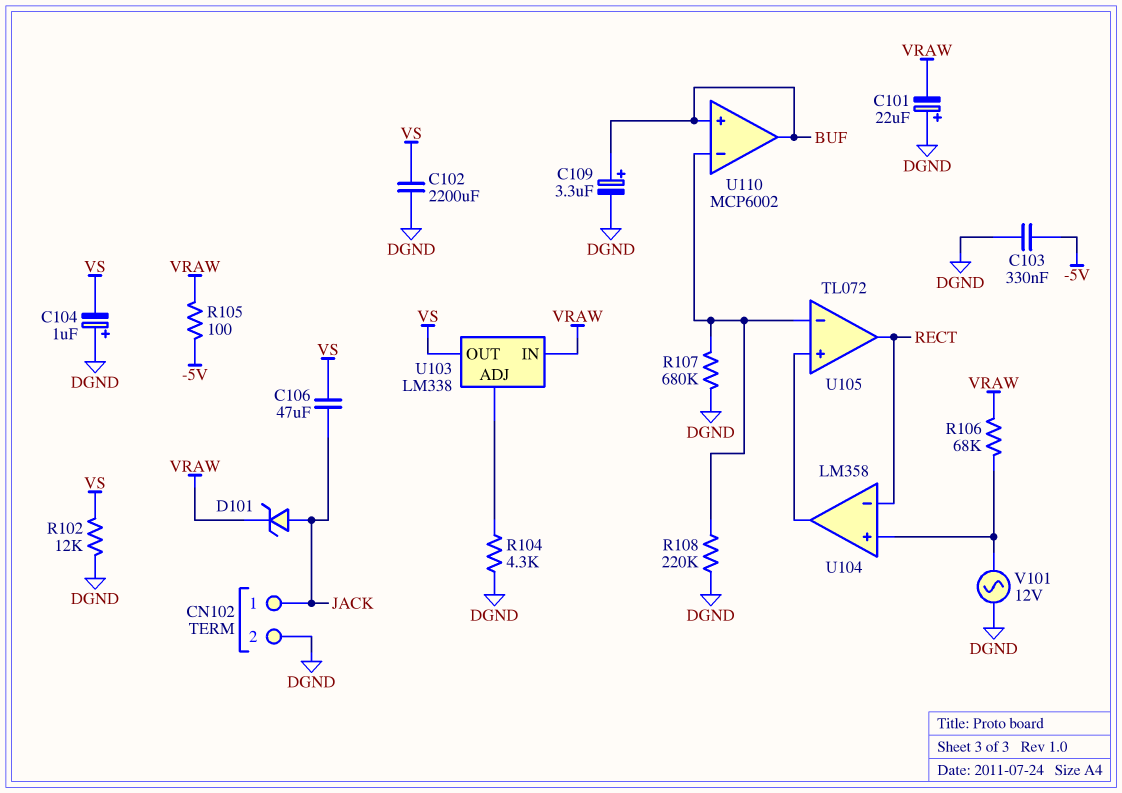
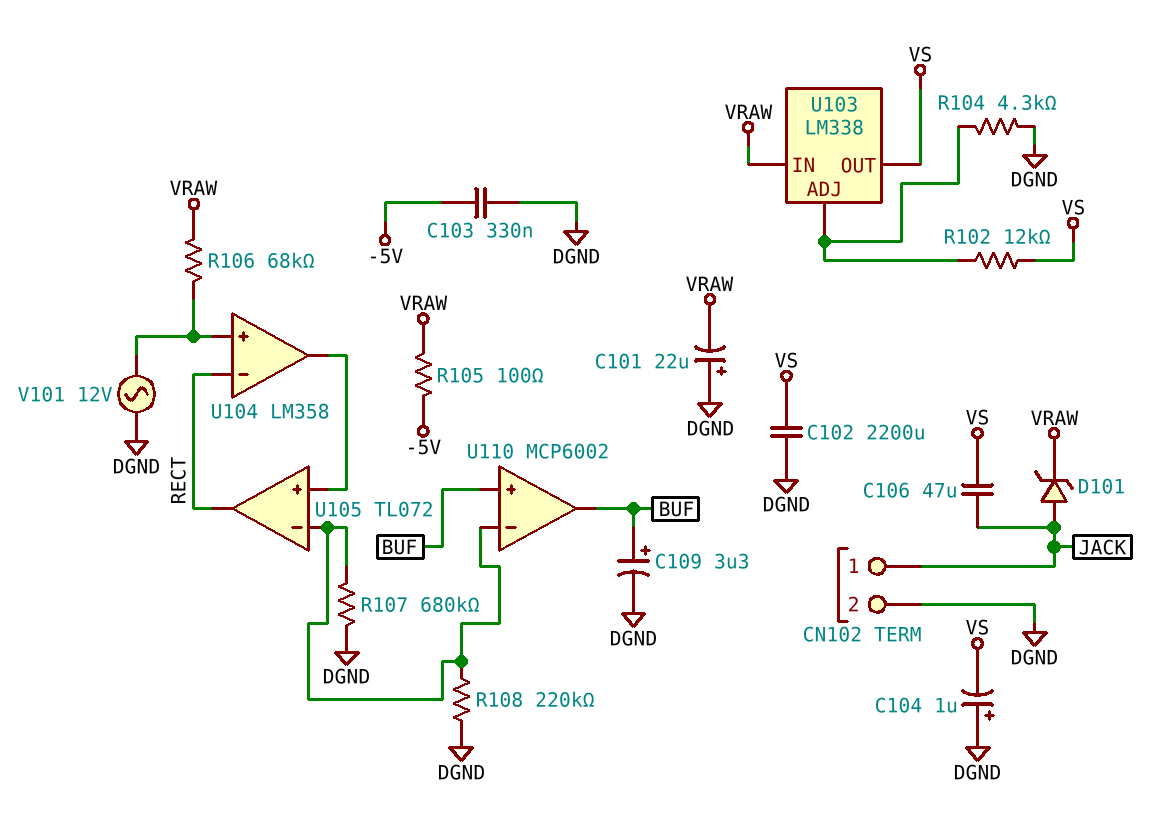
R102: 12k (DGND, VS) -> 12k (U103/ADJ, VS)

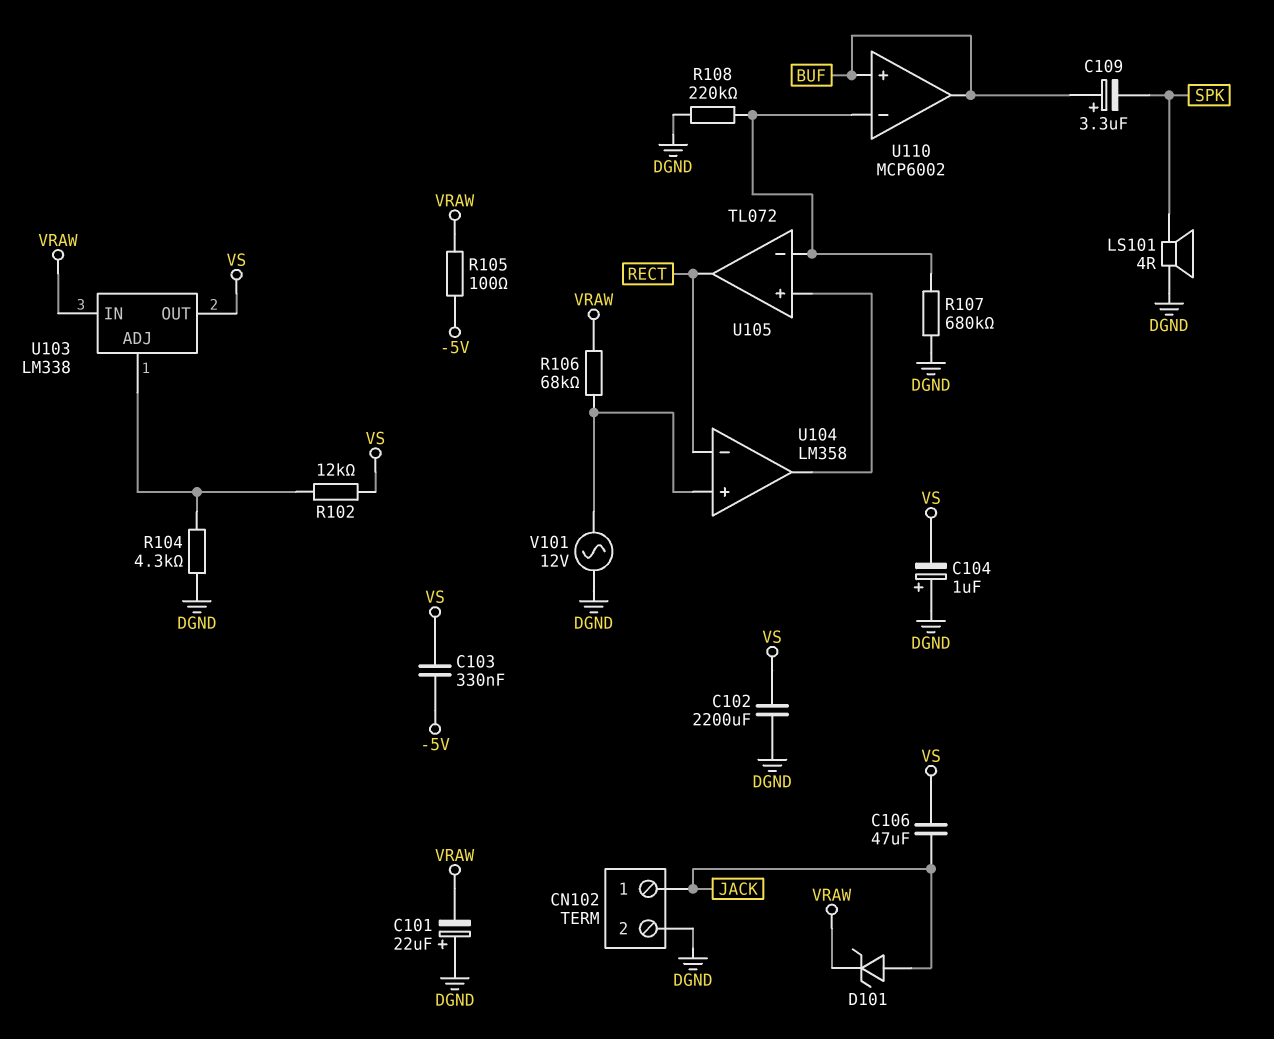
C103: 330nF (-5V, DGND) -> 330nF (-5V, VS)
C109: 3.3uF (plus BUF, minus DGND) -> 3.3uF (plus BUF, minus SPK)
LS101: none -> speaker 4R (DGND, SPK)

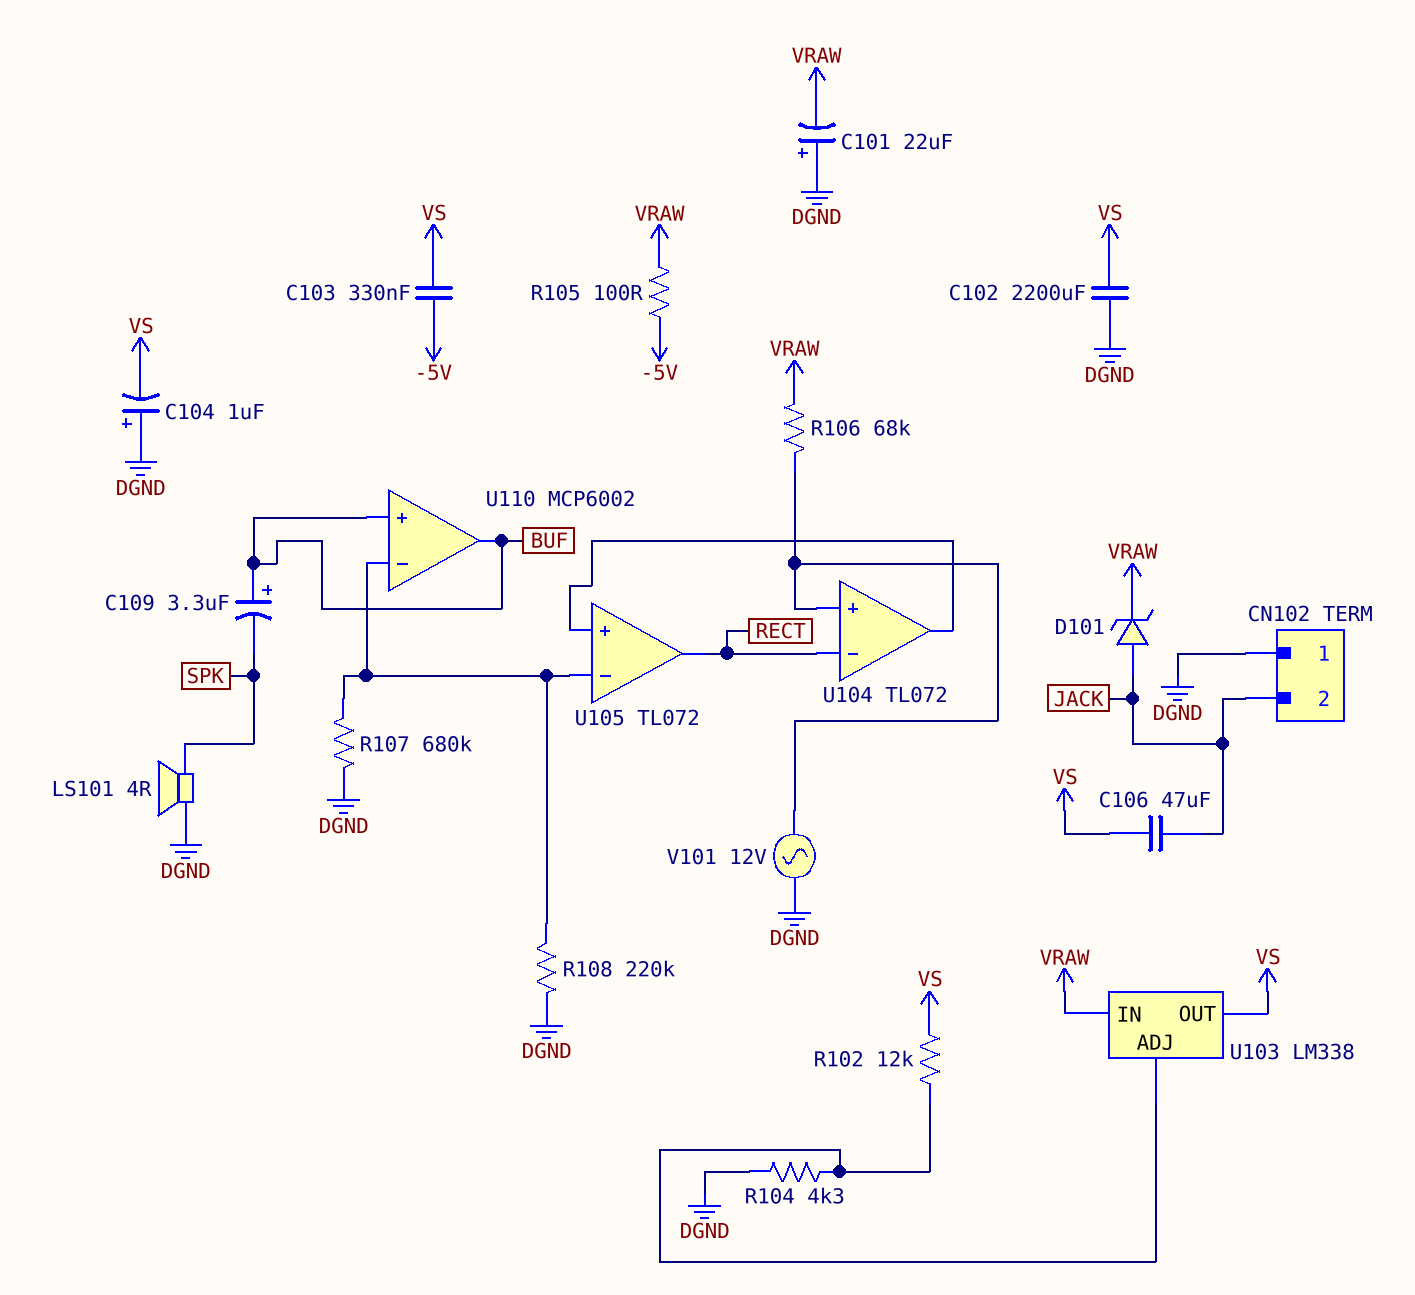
CN102 pin 1: JACK -> DGND
CN102 pin 2: DGND -> JACK
U104: LM358 -> TL072

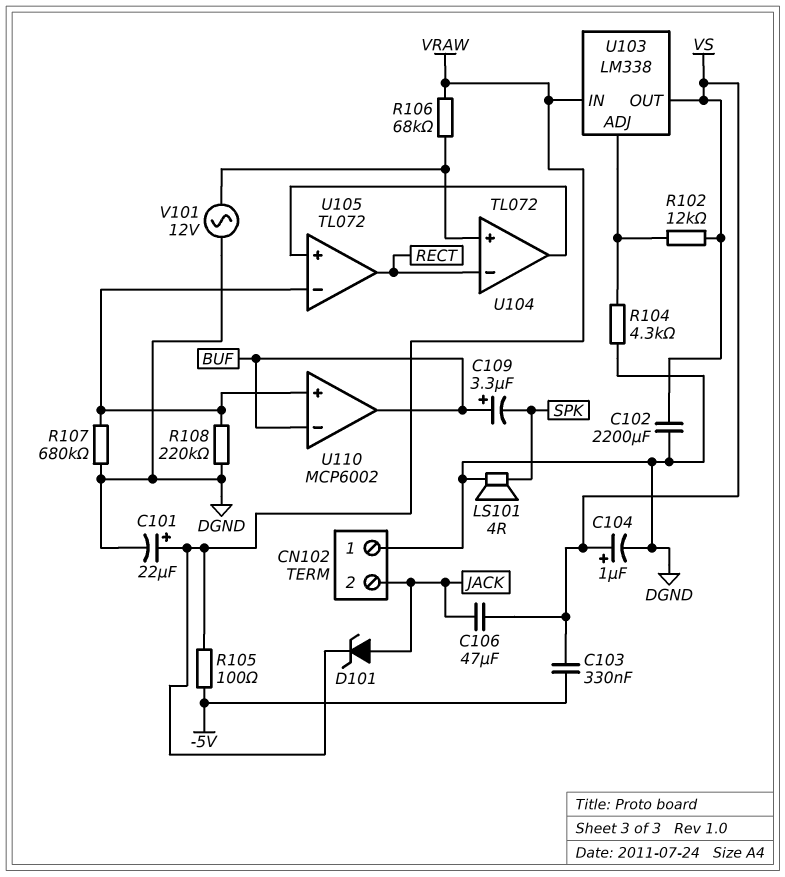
C101: 22uF (plus DGND, minus VRAW) -> 22uF (plus VRAW, minus DGND)
C104: 1uF (plus DGND, minus VS) -> 1uF (plus VS, minus DGND)
U110 pin in+: BUF -> U105/in-
U110 pin in-: U105/in- -> BUF

